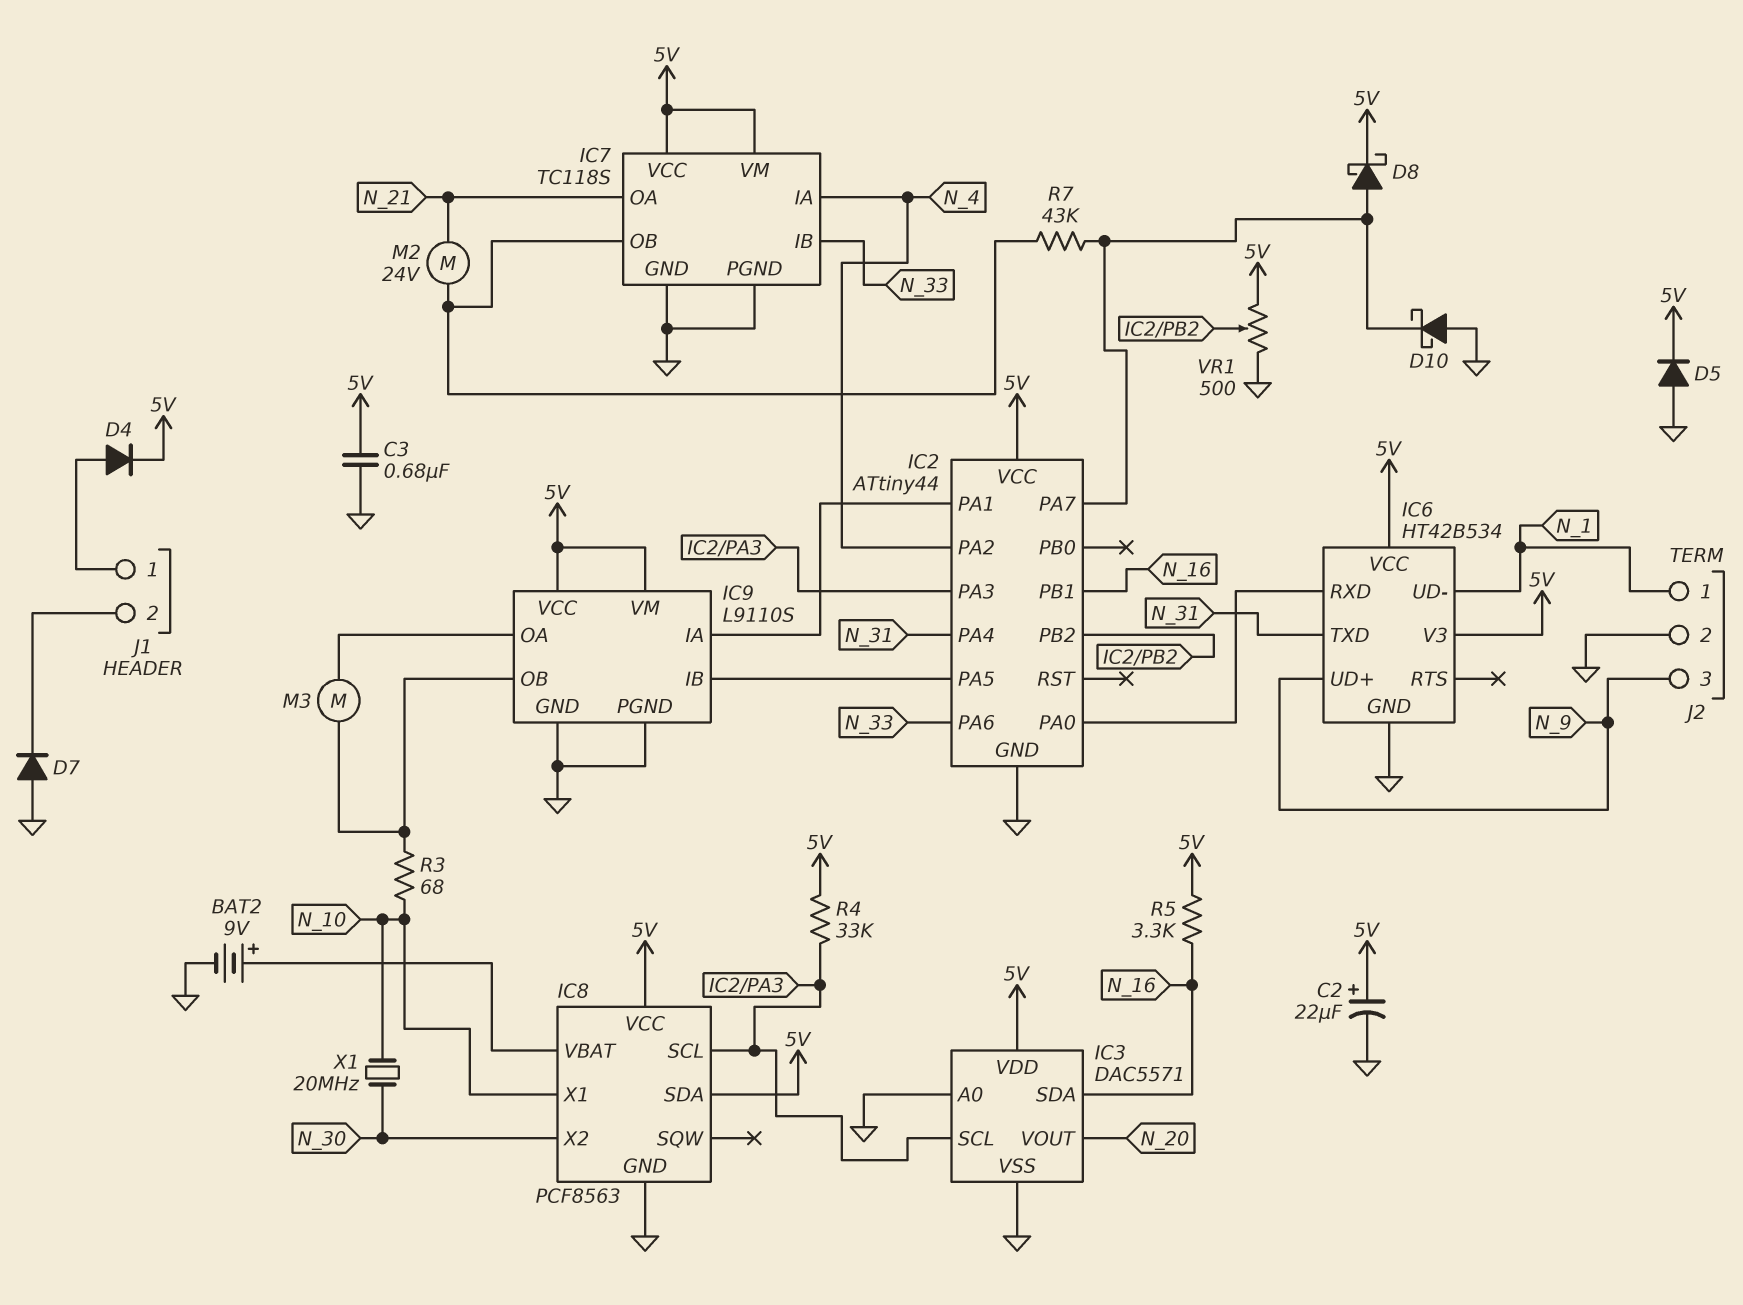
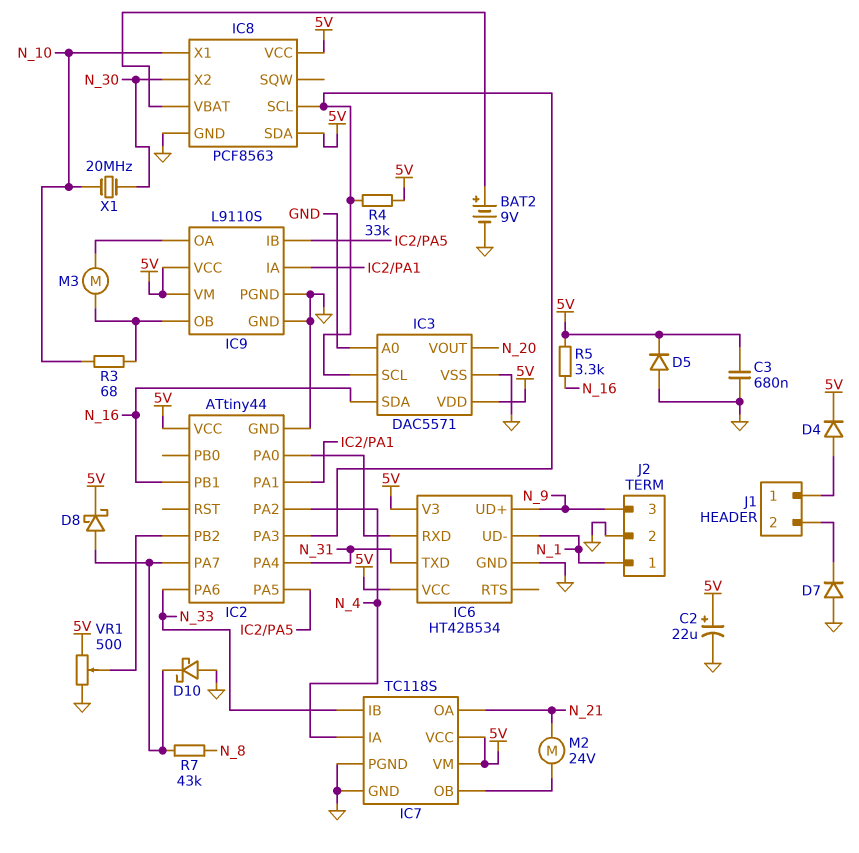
R7: 43k (IC2/PA7, IC7/OB) -> 43k (IC2/PA7, N_8)

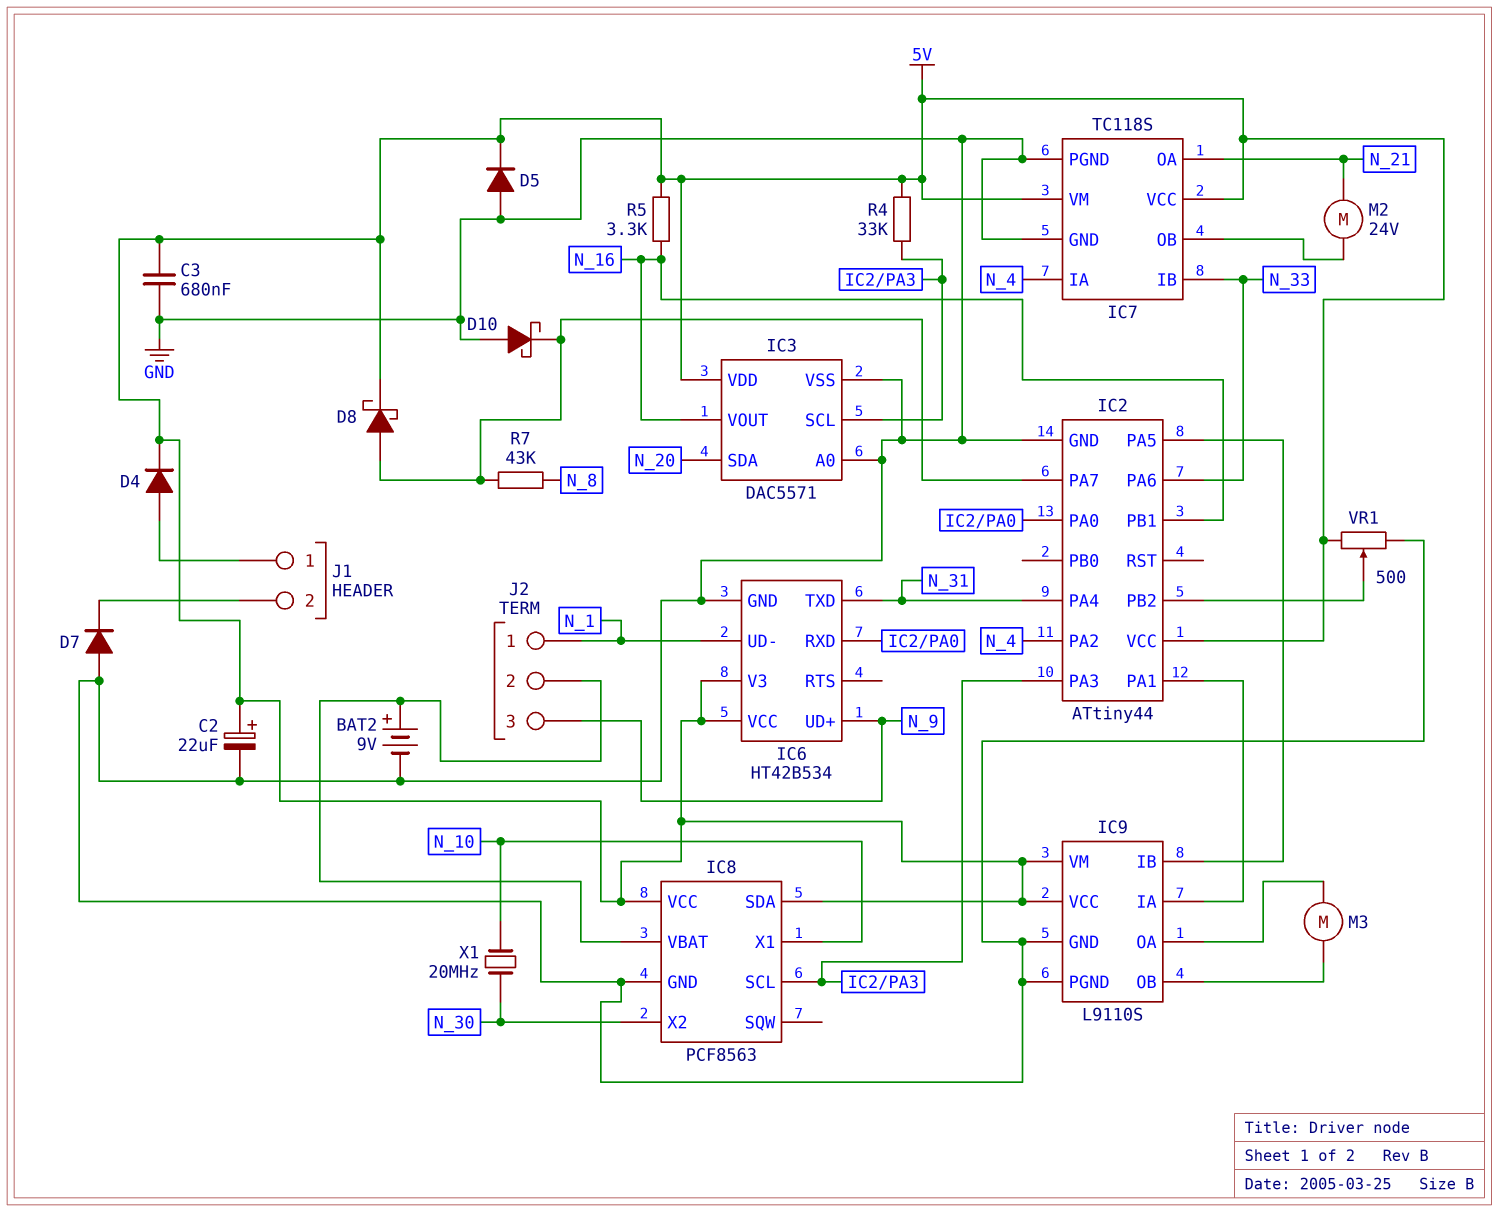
IC3 pin SDA: N_16 -> N_20
IC3 pin VOUT: N_20 -> N_16
J2 pin 2: GND -> IC8/VBAT
R3: 68 (IC9/OB, N_10) -> none

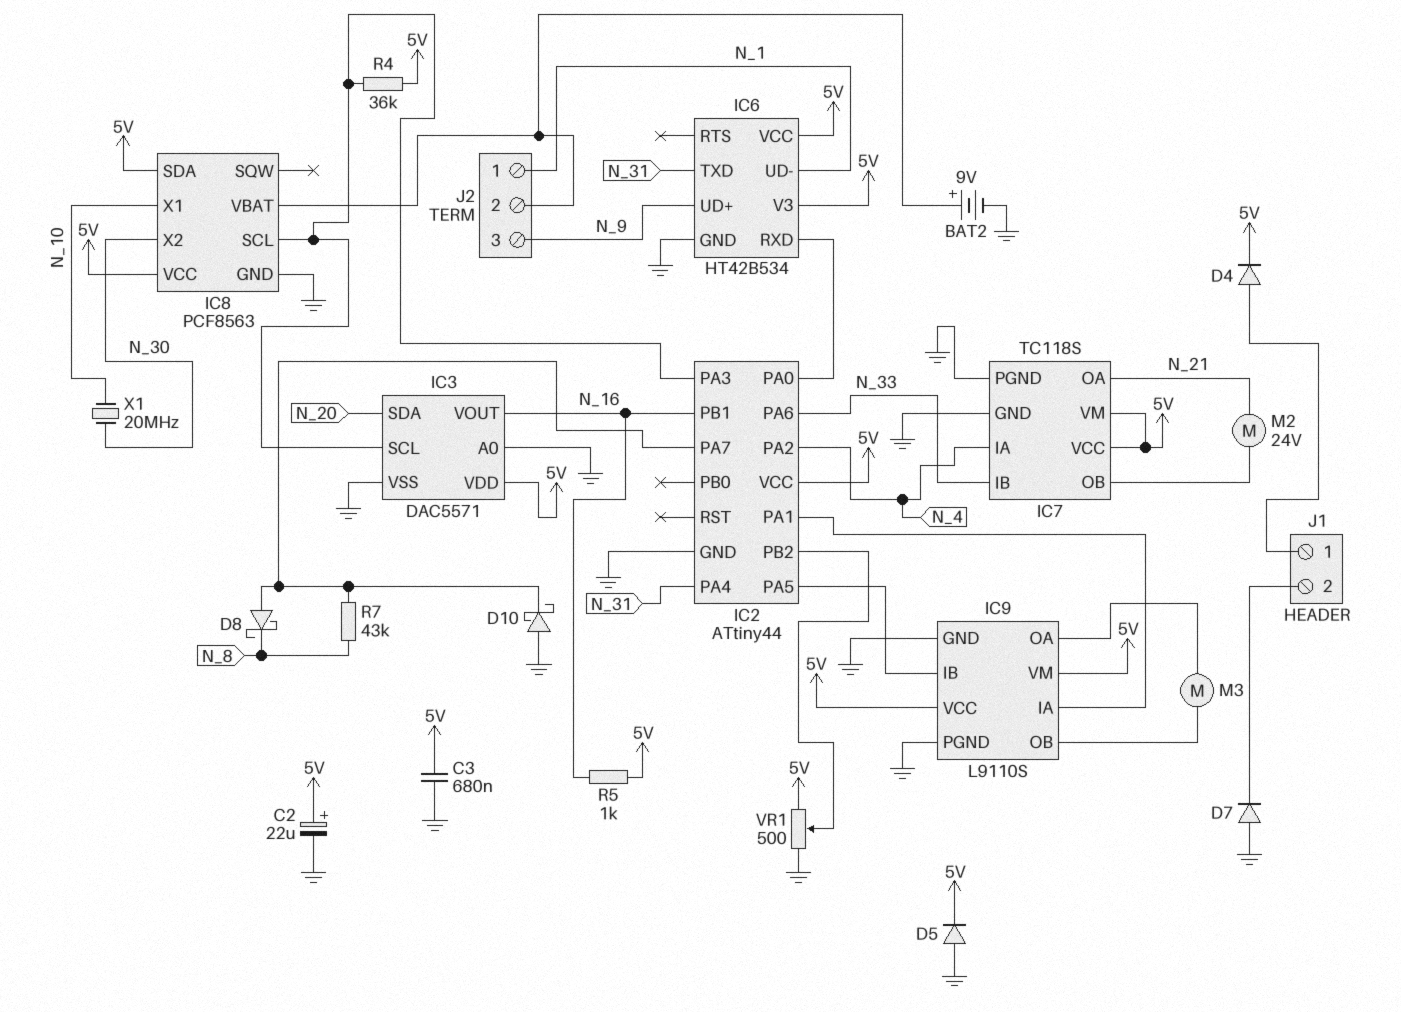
D8: schottky (A IC2/PA7, K 5V) -> schottky (A IC2/PA7, K N_8)
R4: 33k (5V, IC2/PA3) -> 36k (5V, IC2/PA3)
R5: 3.3k (5V, N_16) -> 1k (5V, N_16)

